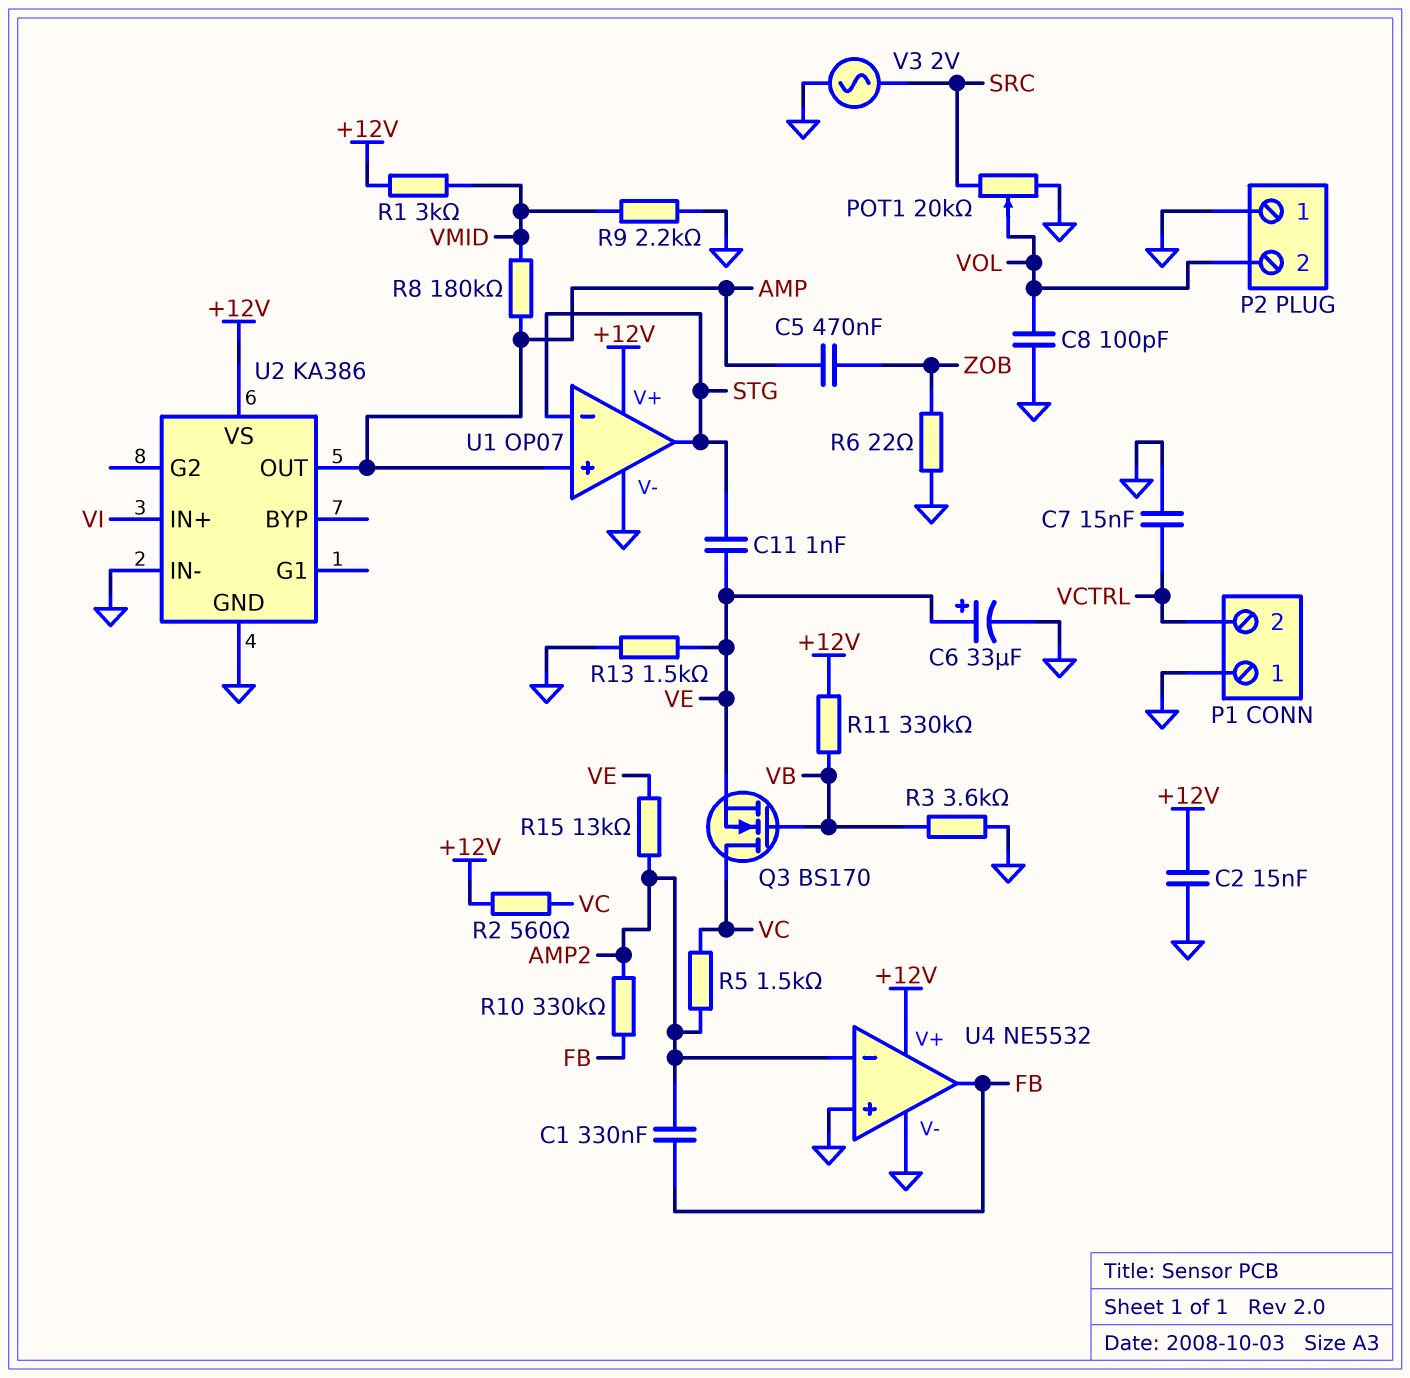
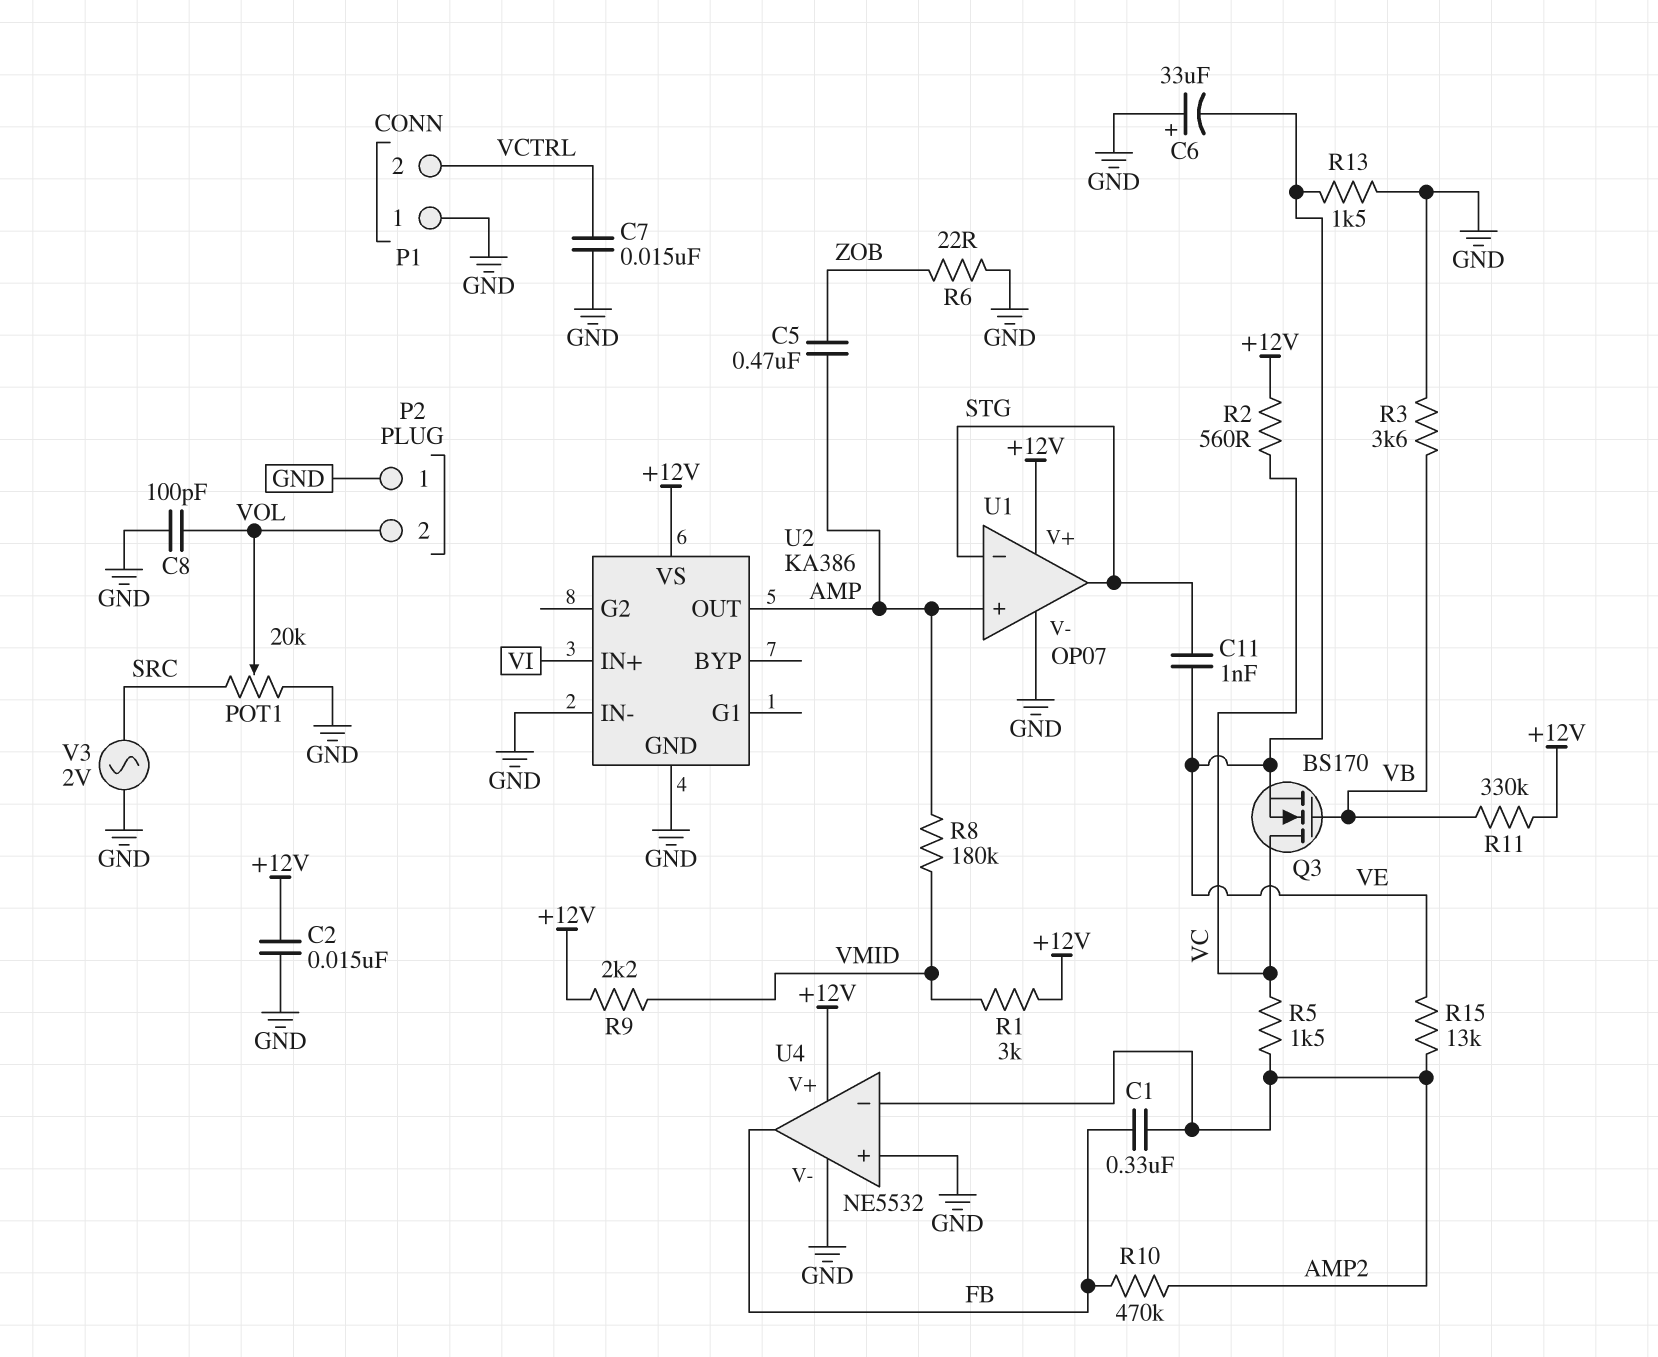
C6: 33uF (plus VE, minus GND) -> 33uF (plus GND, minus VE)
R9: 2.2k (GND, VMID) -> 2.2k (+12V, VMID)
R10: 330k (AMP2, FB) -> 470k (AMP2, FB)

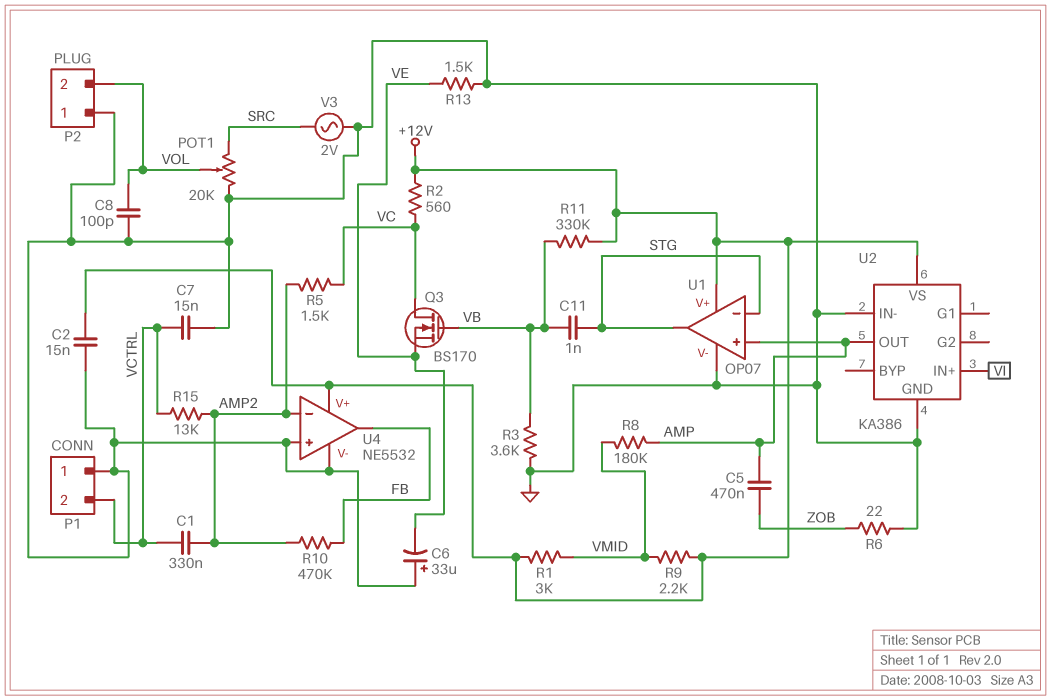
C1: 330nF (AMP2, FB) -> 330nF (AMP2, VCTRL)
C11: 1nF (STG, VE) -> 1nF (STG, VB)
R15: 13k (AMP2, VE) -> 13k (AMP2, VCTRL)

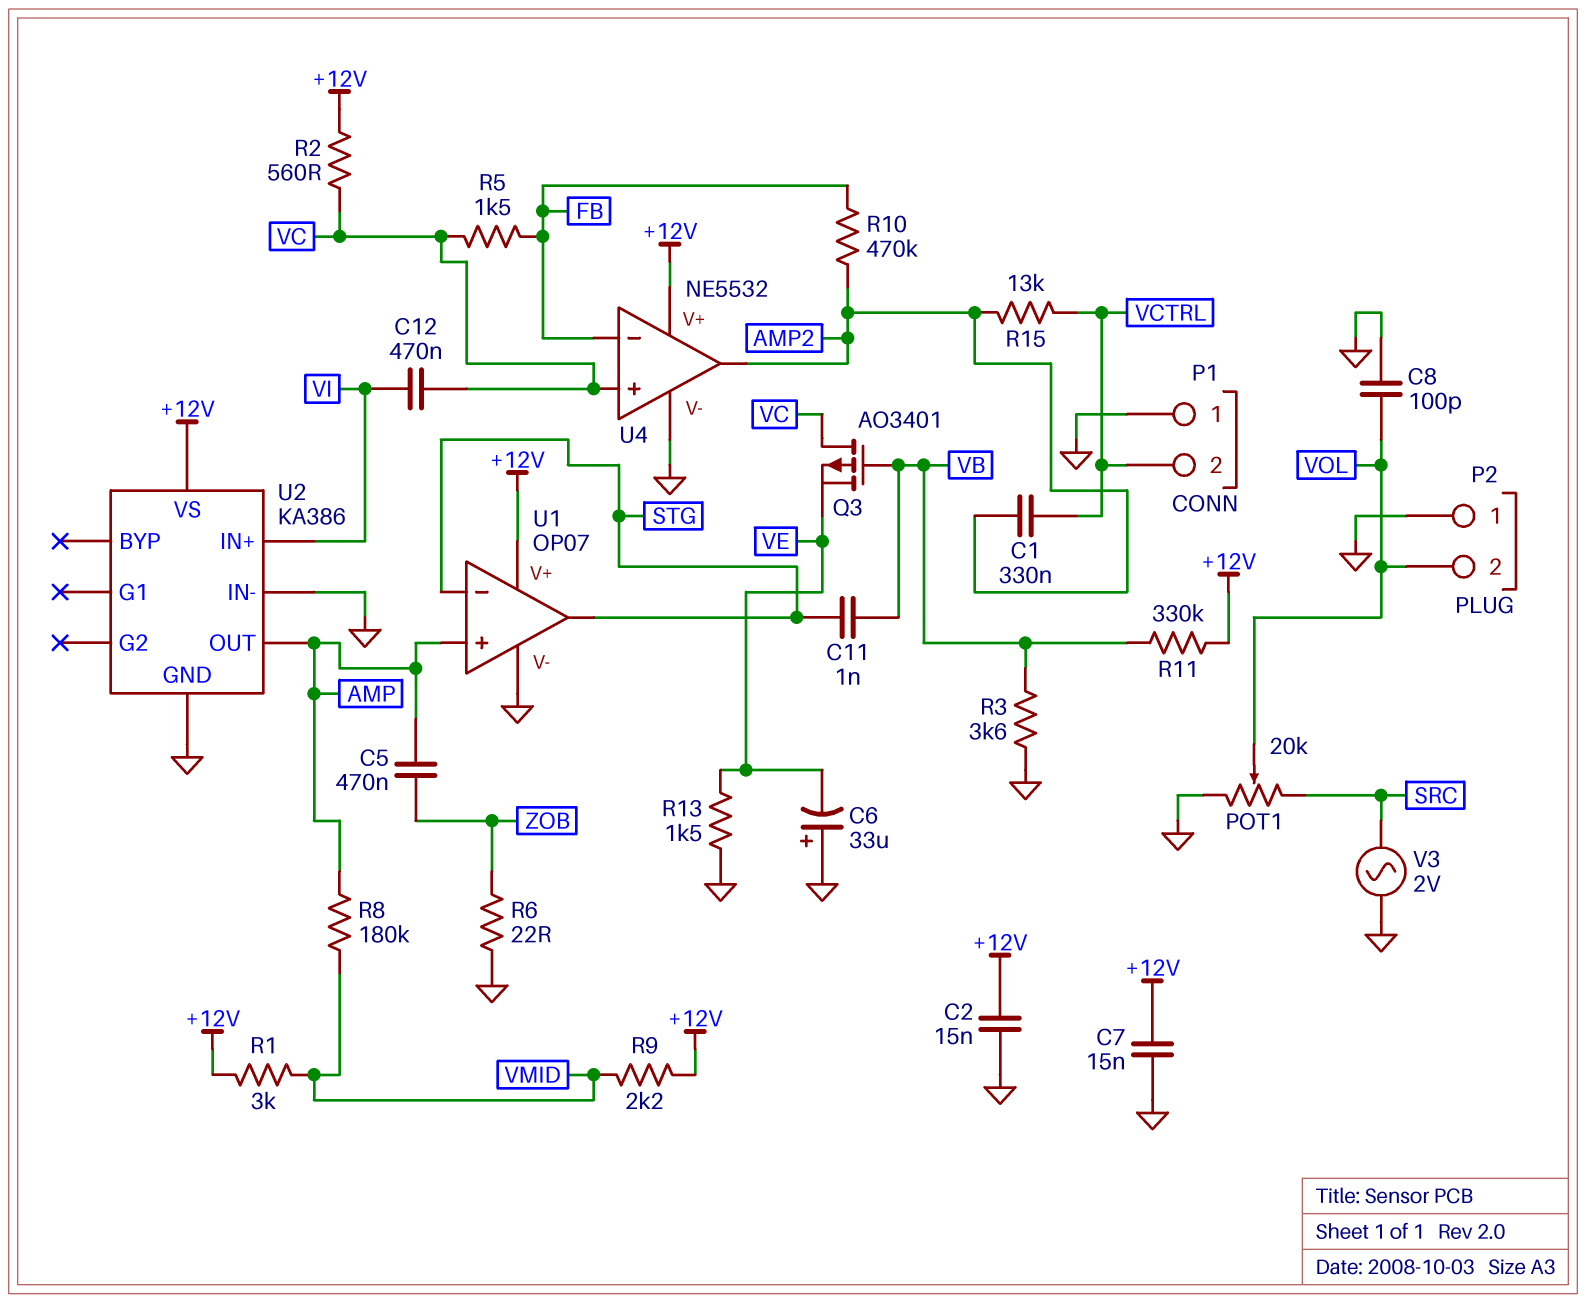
C7: 15nF (GND, VCTRL) -> 15nF (+12V, GND)
C12: none -> 470nF (VC, VI)
Q3: NMOS BS170 (G VB, D VC, S VE) -> PMOS AO3401 (G VB, D VC, S VE)
R5: 1.5k (AMP2, VC) -> 1.5k (FB, VC)
U4 pin in+: GND -> VC
U4 pin in-: AMP2 -> FB
U4 pin out: FB -> AMP2

